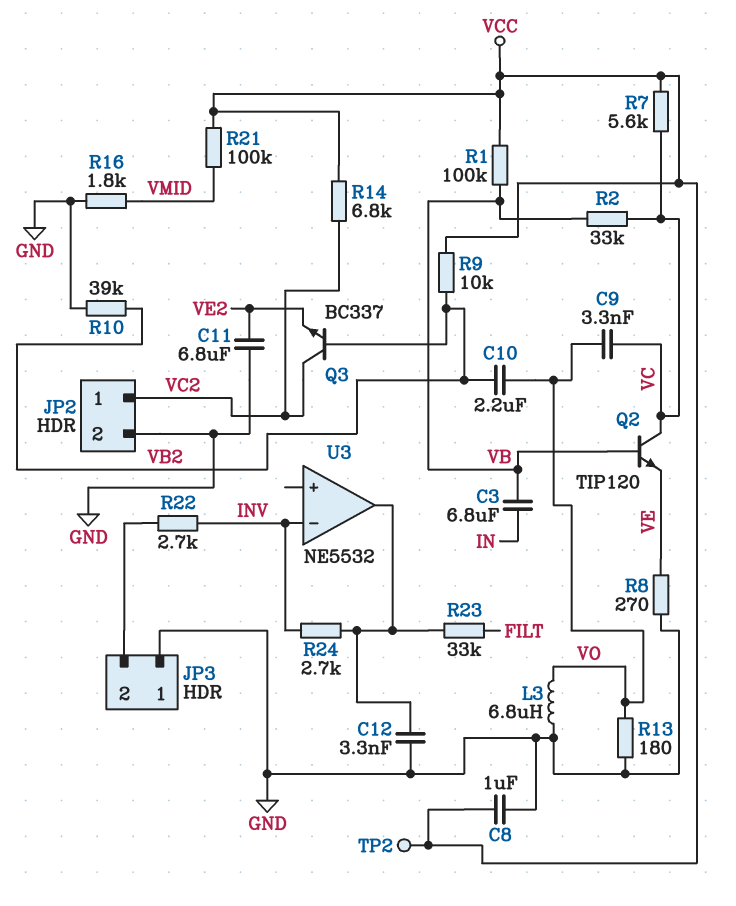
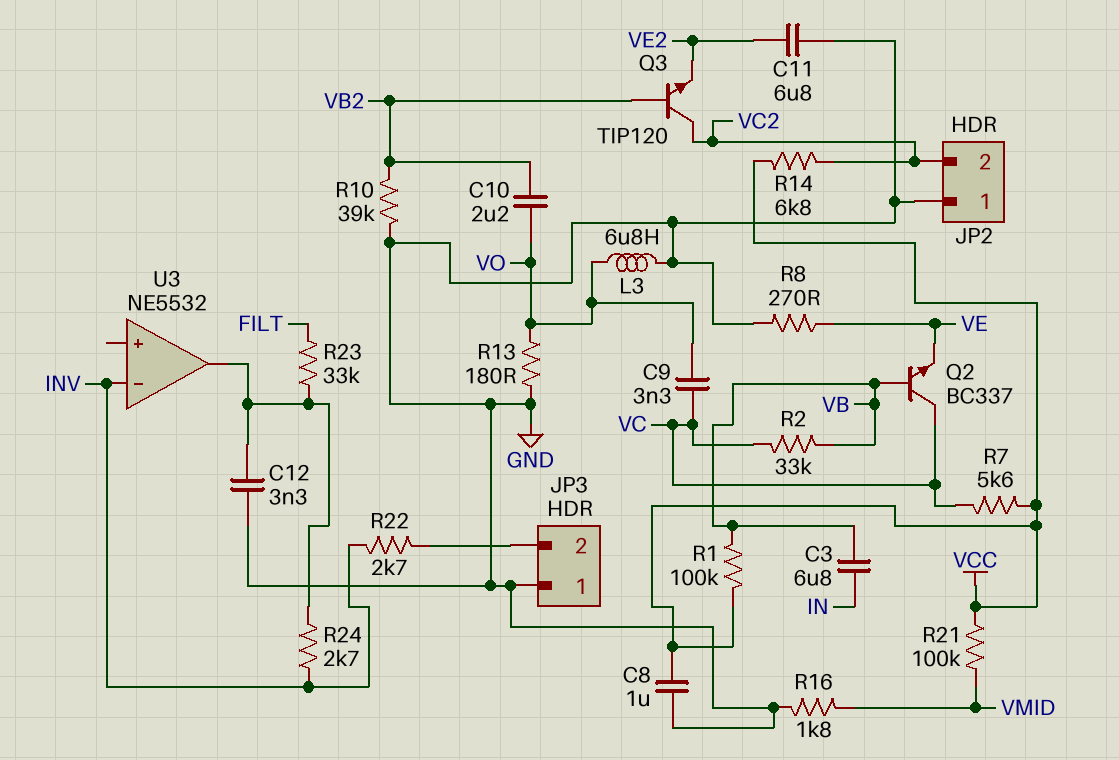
JP2 pin 1: VC2 -> GND
JP2 pin 2: GND -> VC2
Q2: NPN TIP120 (B VB, C VC, E VE) -> NPN BC337 (B VB, C VC, E VE)
Q3: NPN BC337 (B VB2, C VC2, E VE2) -> NPN TIP120 (B VB2, C VC2, E VE2)
R9: 10k (VB2, VCC) -> none
TP2: test point (VCC) -> none

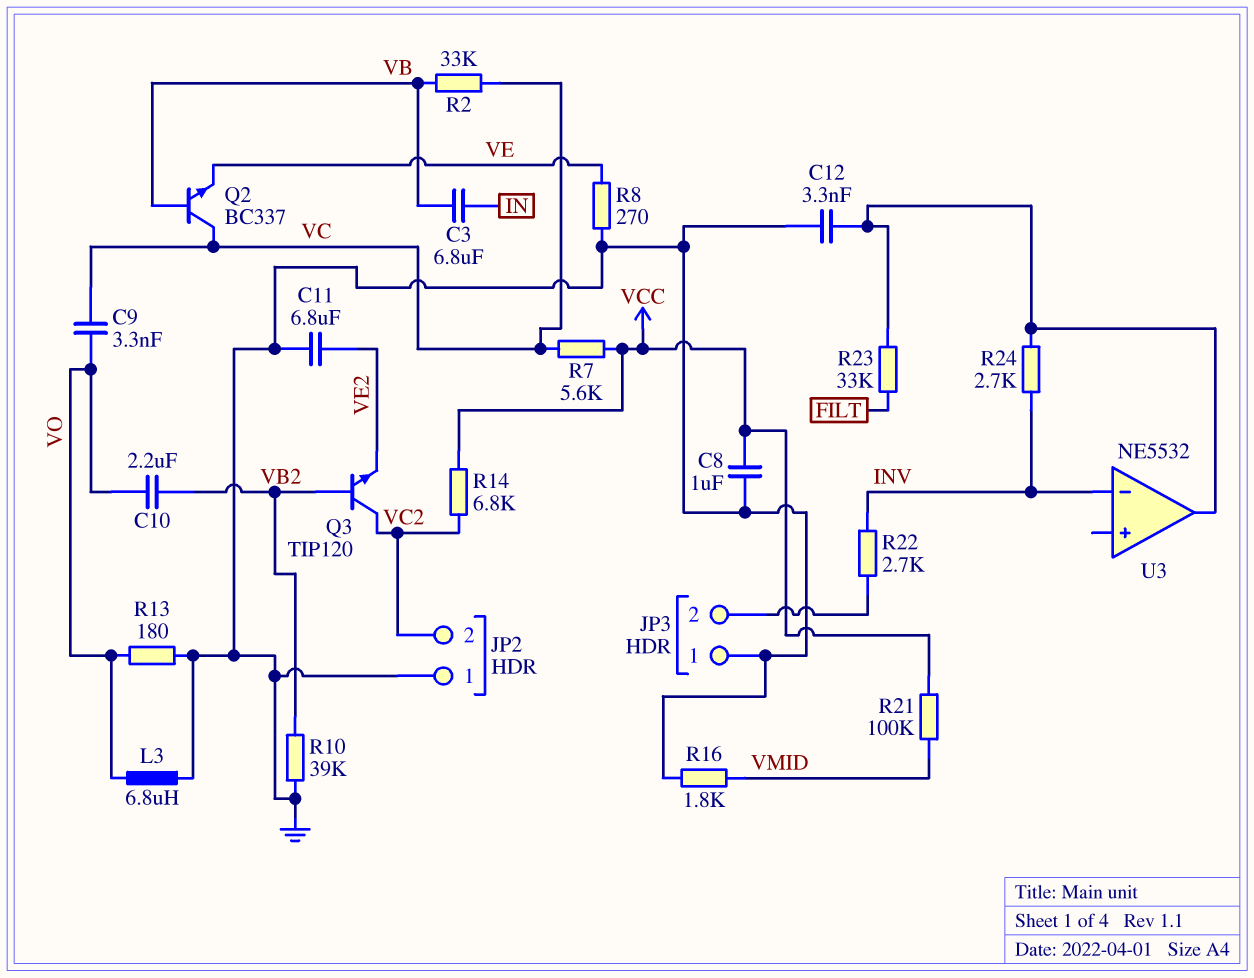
R1: 100k (VB, VCC) -> none

